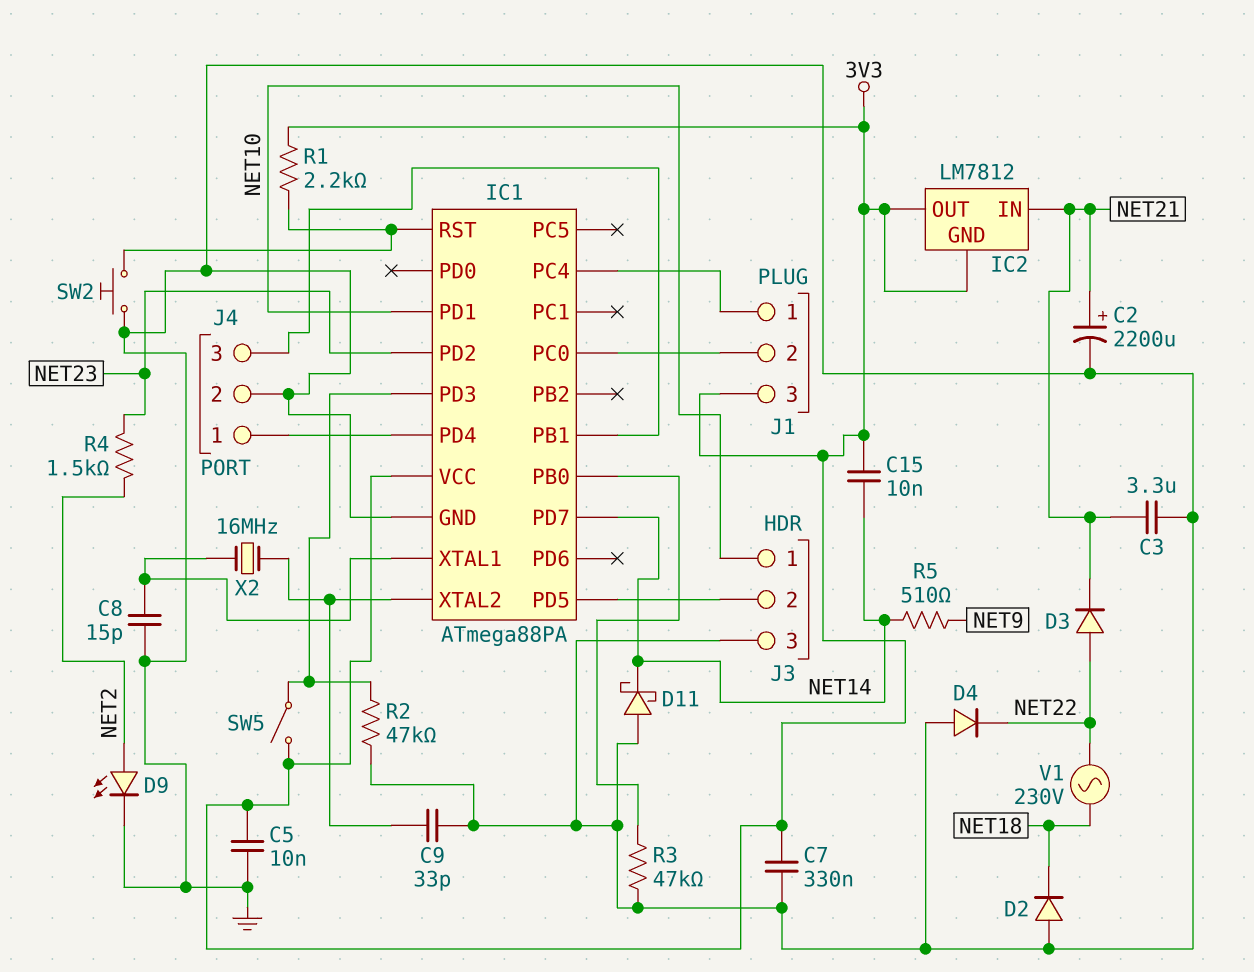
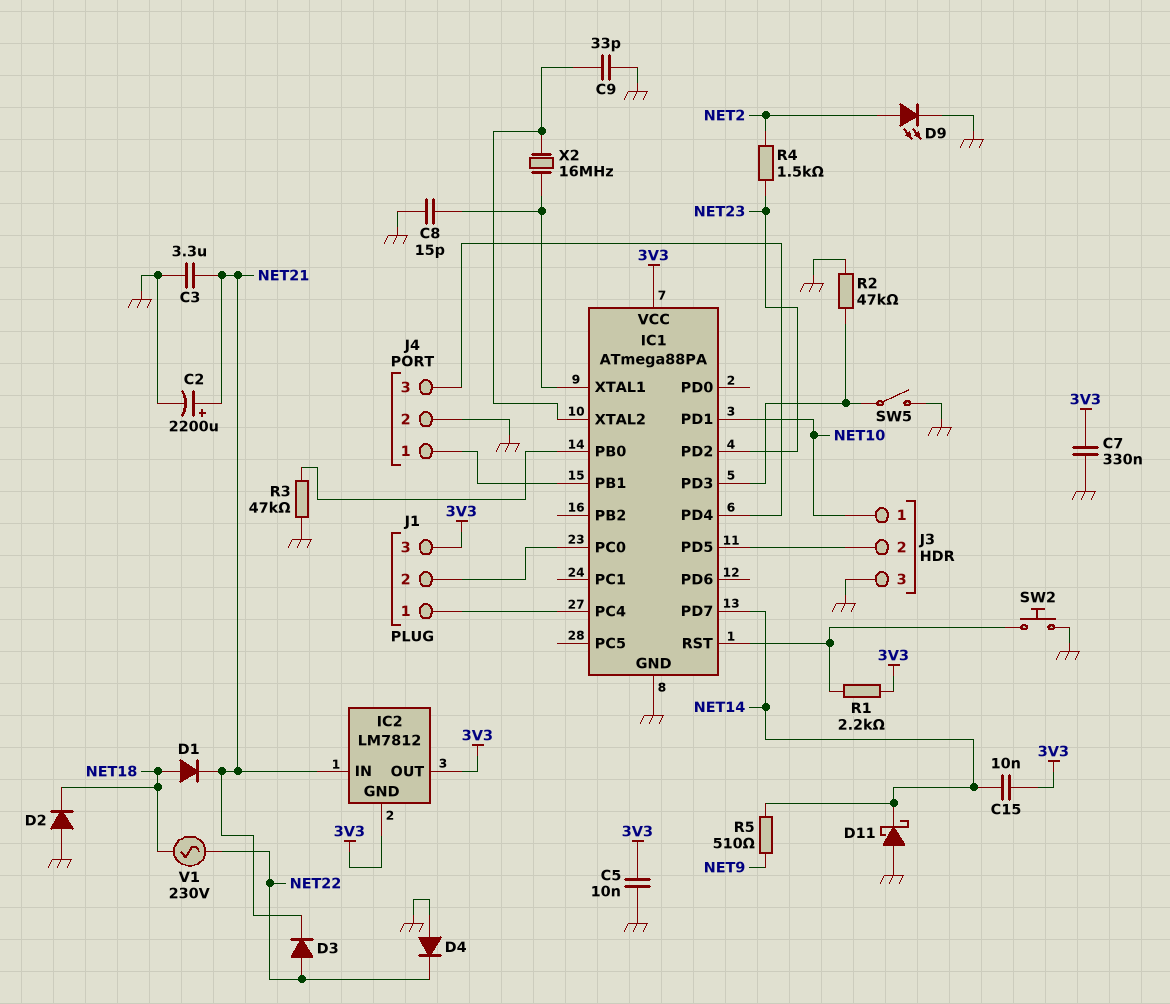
D1: none -> diode (A NET18, K NET21)
J4 pin 1: IC1/PD4 -> IC1/PB1
J4 pin 3: IC1/PB1 -> IC1/PD4
SW5: switch (3V3, IC1/PD3) -> switch (GND, IC1/PD3)

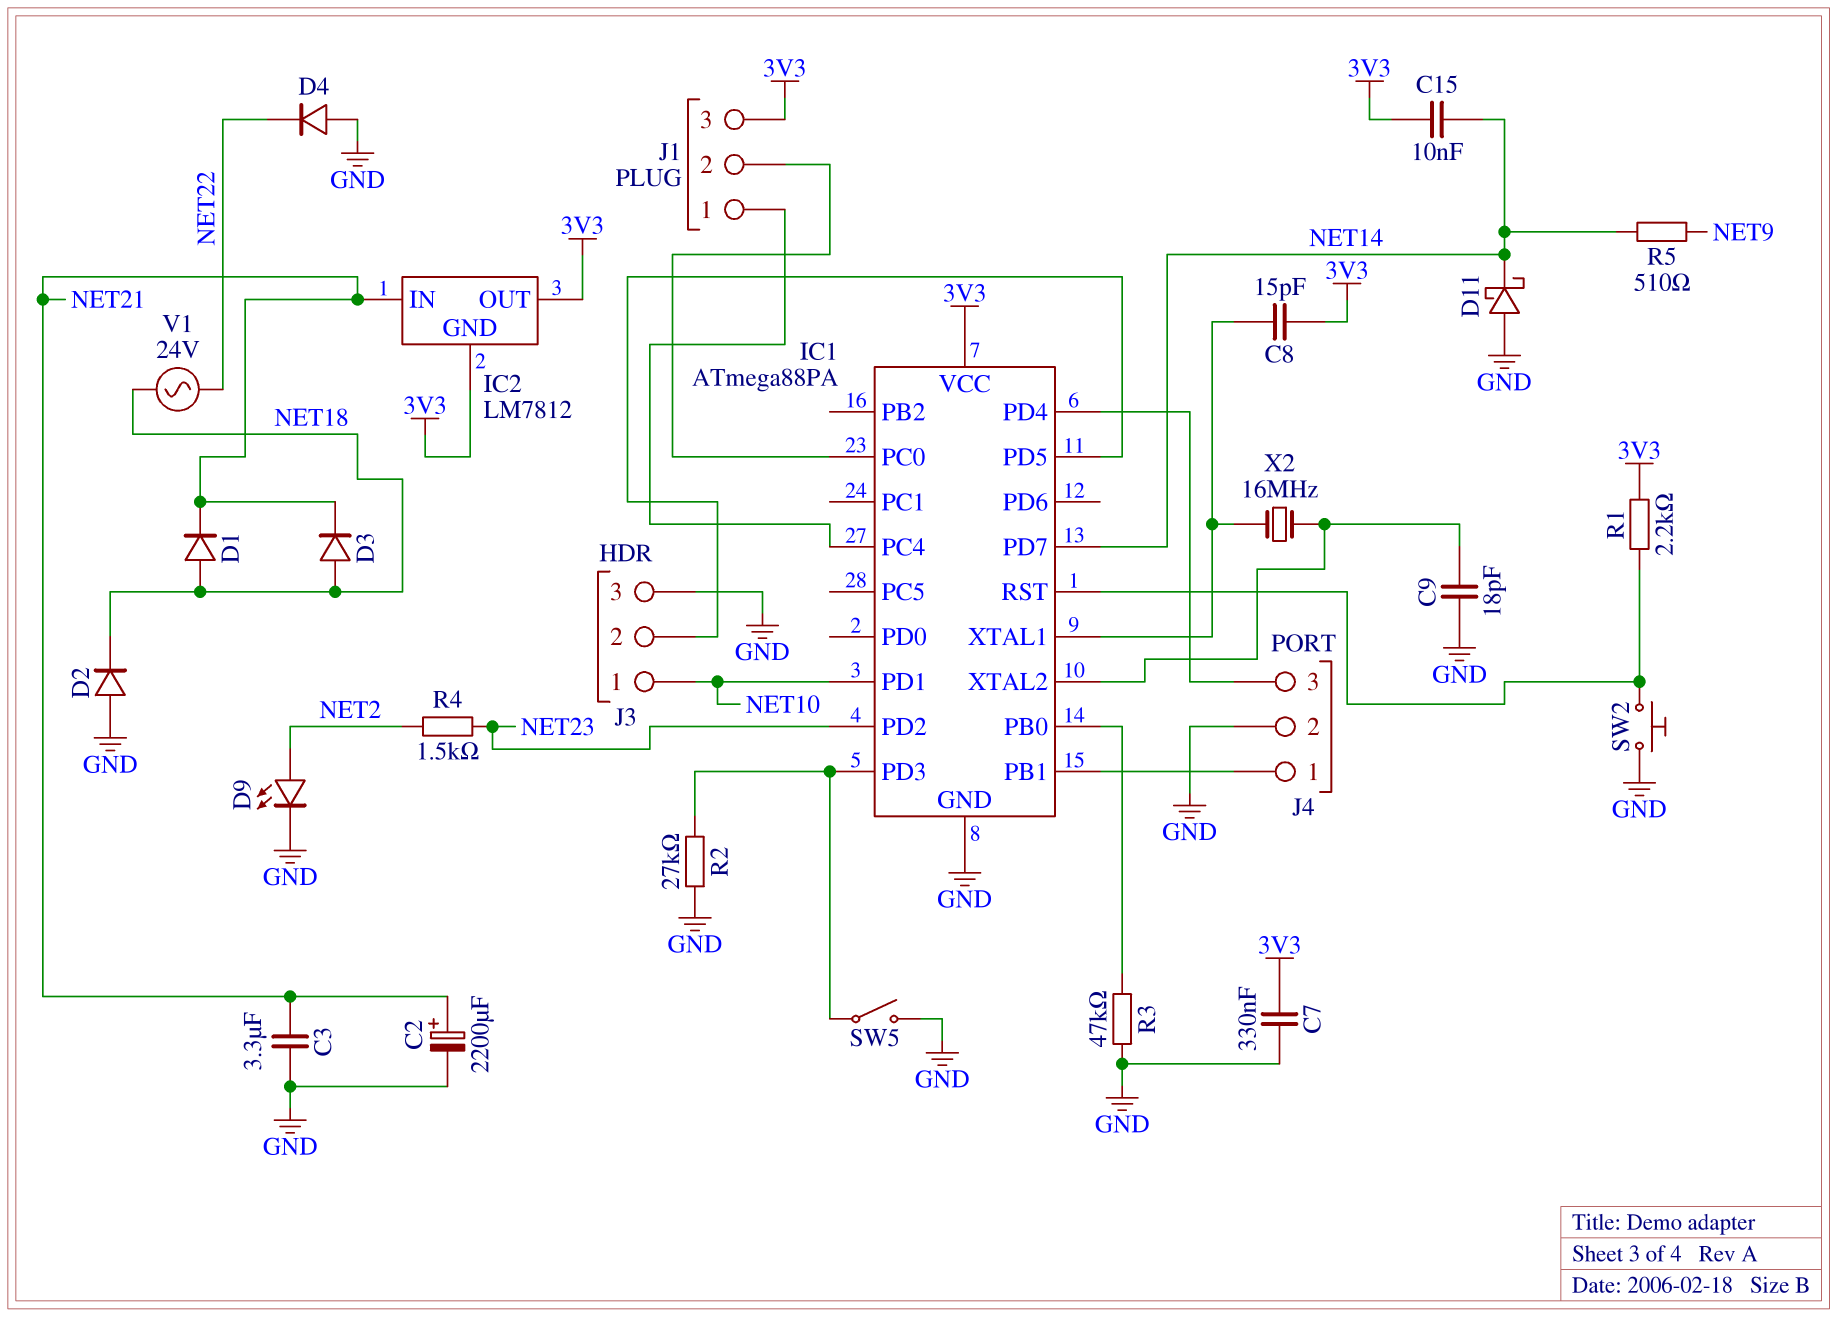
C5: 10nF (3V3, GND) -> none
C8: 15pF (GND, IC1/XTAL1) -> 15pF (3V3, IC1/XTAL1)
C9: 33pF (GND, IC1/XTAL2) -> 18pF (GND, IC1/XTAL2)
D3: diode (A NET22, K NET21) -> diode (A NET18, K NET21)
R2: 47k (GND, IC1/PD3) -> 27k (GND, IC1/PD3)
V1: AC 230V (NET18, NET22) -> AC 24V (NET18, NET22)

